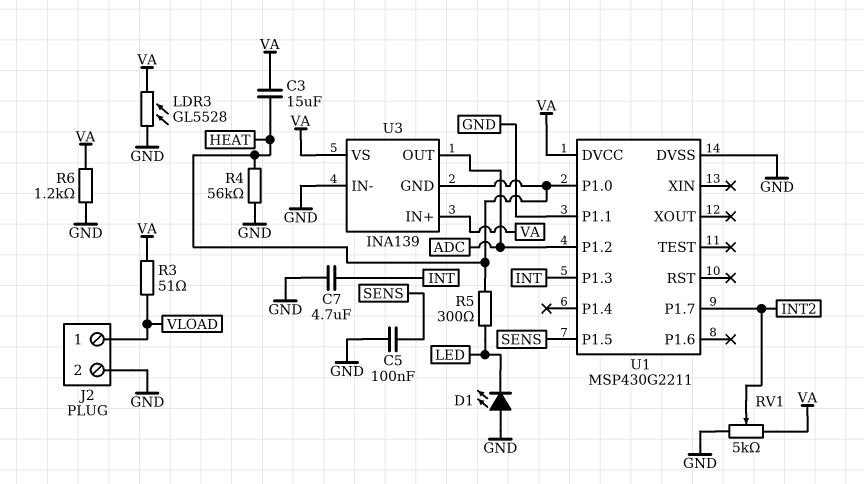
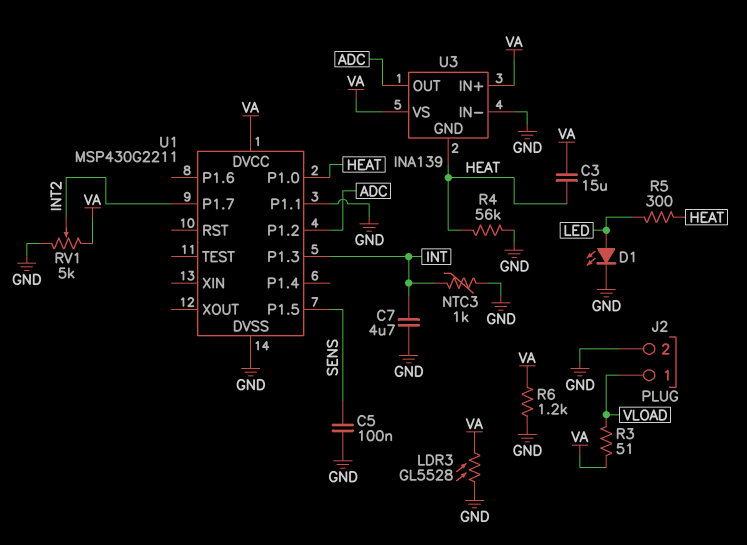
D1: LED (A GND, K LED) -> LED (A LED, K GND)
NTC3: none -> 1k (GND, INT)

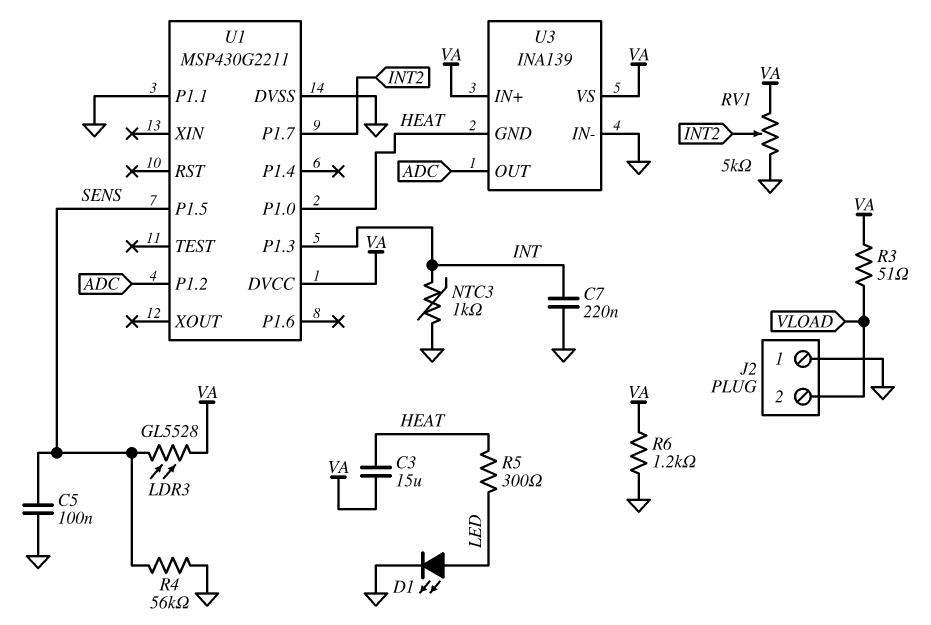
C7: 4.7uF (GND, INT) -> 220nF (GND, INT)
J2 pin 1: VLOAD -> GND
J2 pin 2: GND -> VLOAD
LDR3: GL5528 (GND, VA) -> GL5528 (SENS, VA)
R4: 56k (GND, HEAT) -> 56k (GND, SENS)

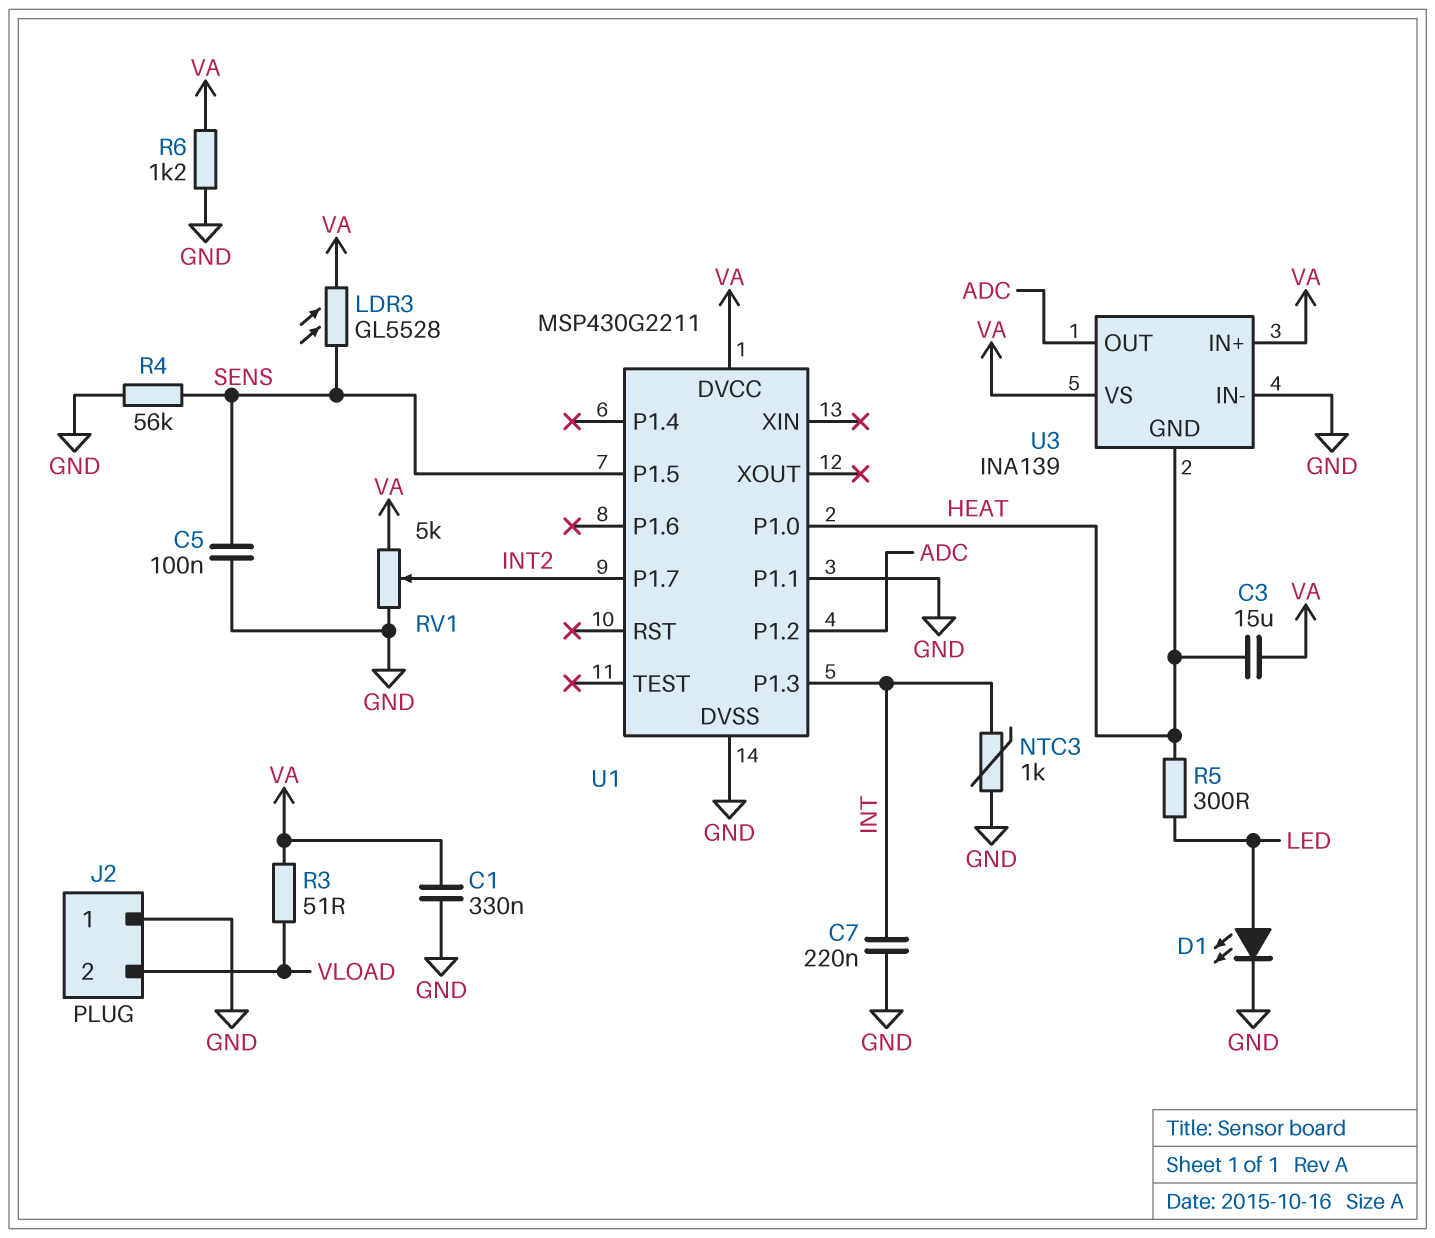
C1: none -> 330nF (GND, VA)

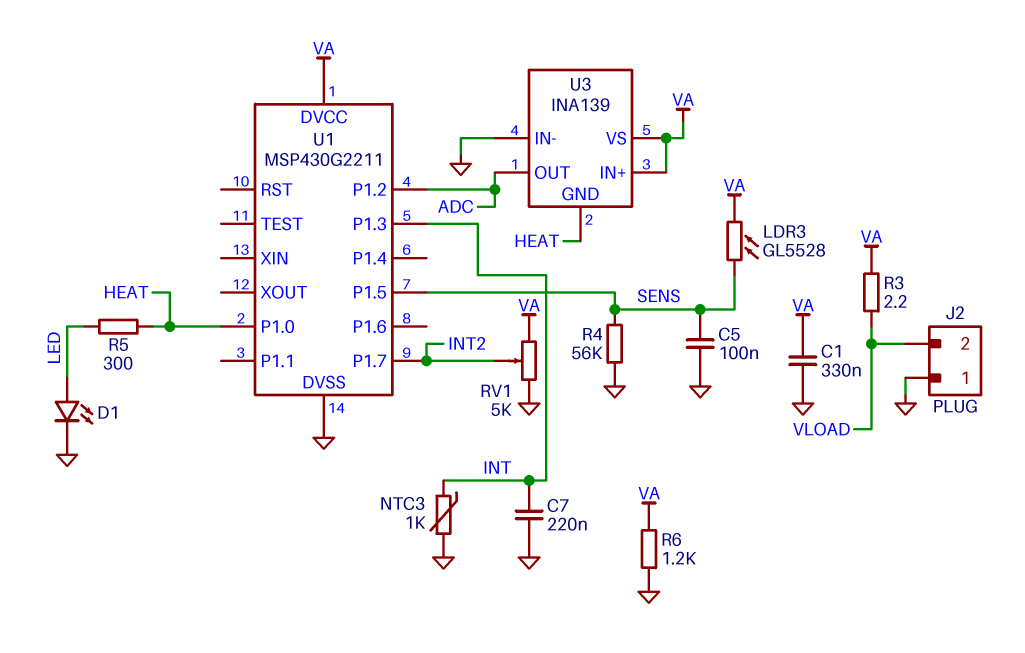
C3: 15uF (HEAT, VA) -> none
R3: 51 (VA, VLOAD) -> 2.2 (VA, VLOAD)
U1 pin P1.1: GND -> none

